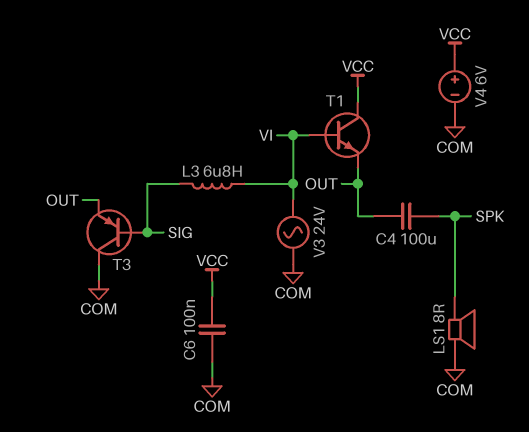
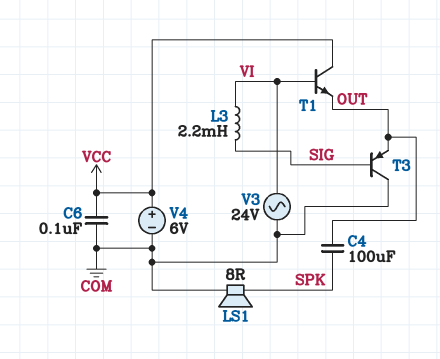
L3: 6.8uH (SIG, VI) -> 2.2mH (SIG, VI)

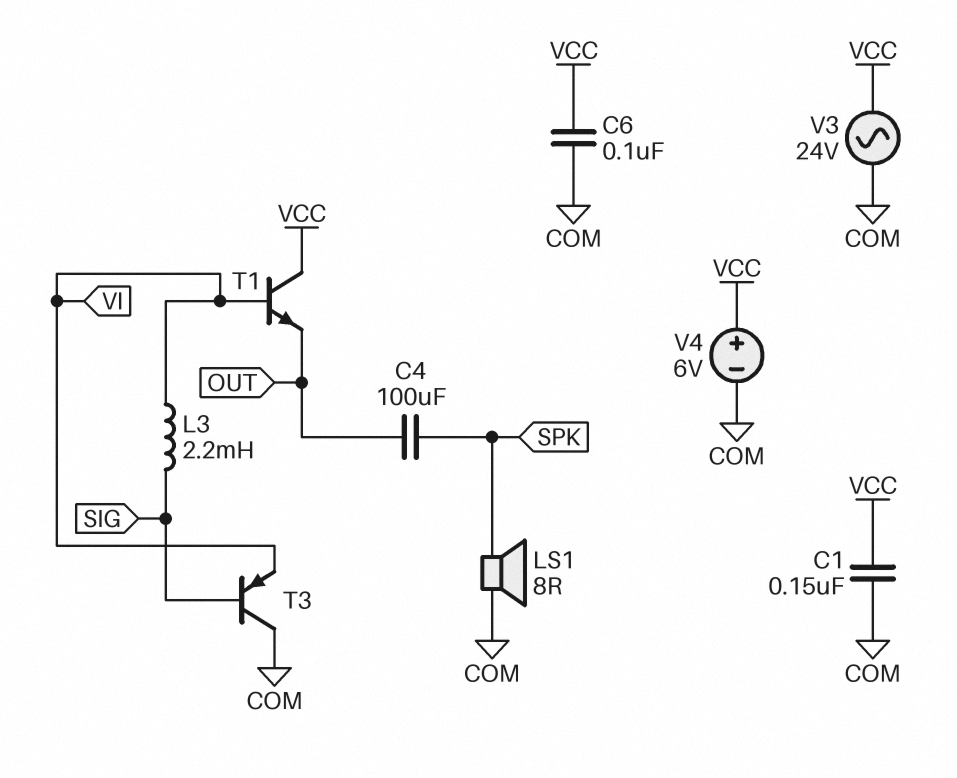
C1: none -> 150nF (COM, VCC)
T3: PNP (B SIG, C COM, E OUT) -> PNP (B SIG, C COM, E VI)
V3: AC 24V (COM, VI) -> AC 24V (COM, VCC)

